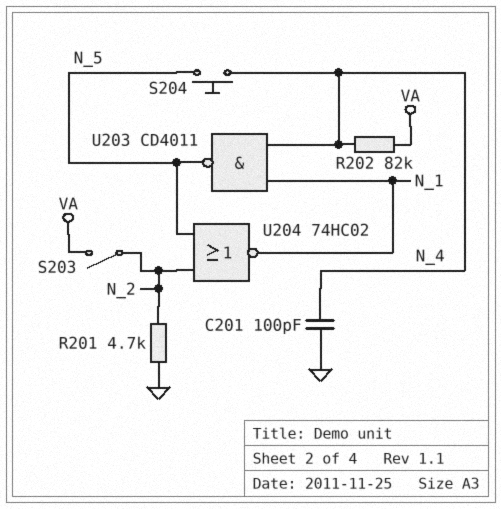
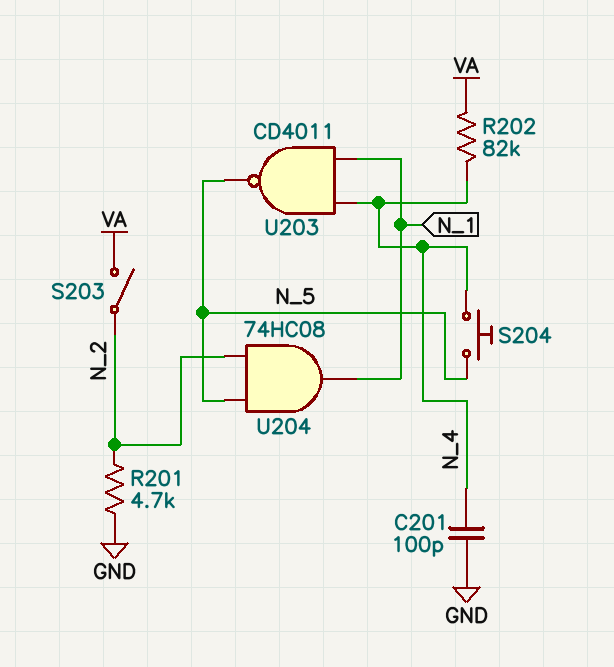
U204: NOR 74HC02 (in N_2, in N_5, out N_1) -> AND 74HC08 (in N_2, in N_5, out N_1)

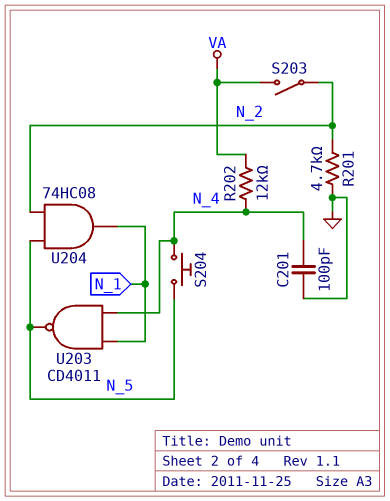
R202: 82k (N_4, VA) -> 12k (N_4, VA)

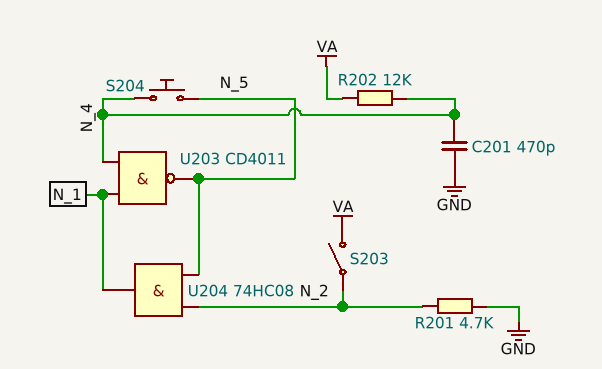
C201: 100pF (GND, N_4) -> 470pF (GND, N_4)

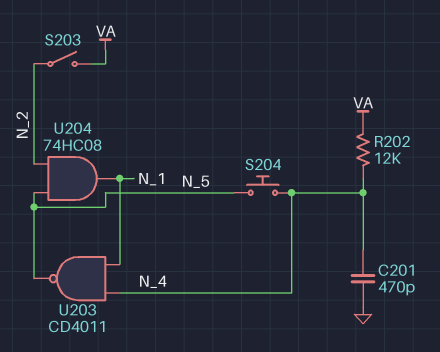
R201: 4.7k (GND, N_2) -> none

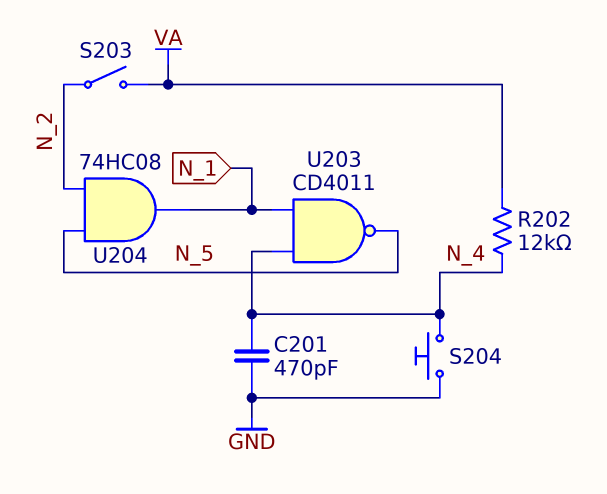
S204: button (N_4, N_5) -> button (GND, N_4)

